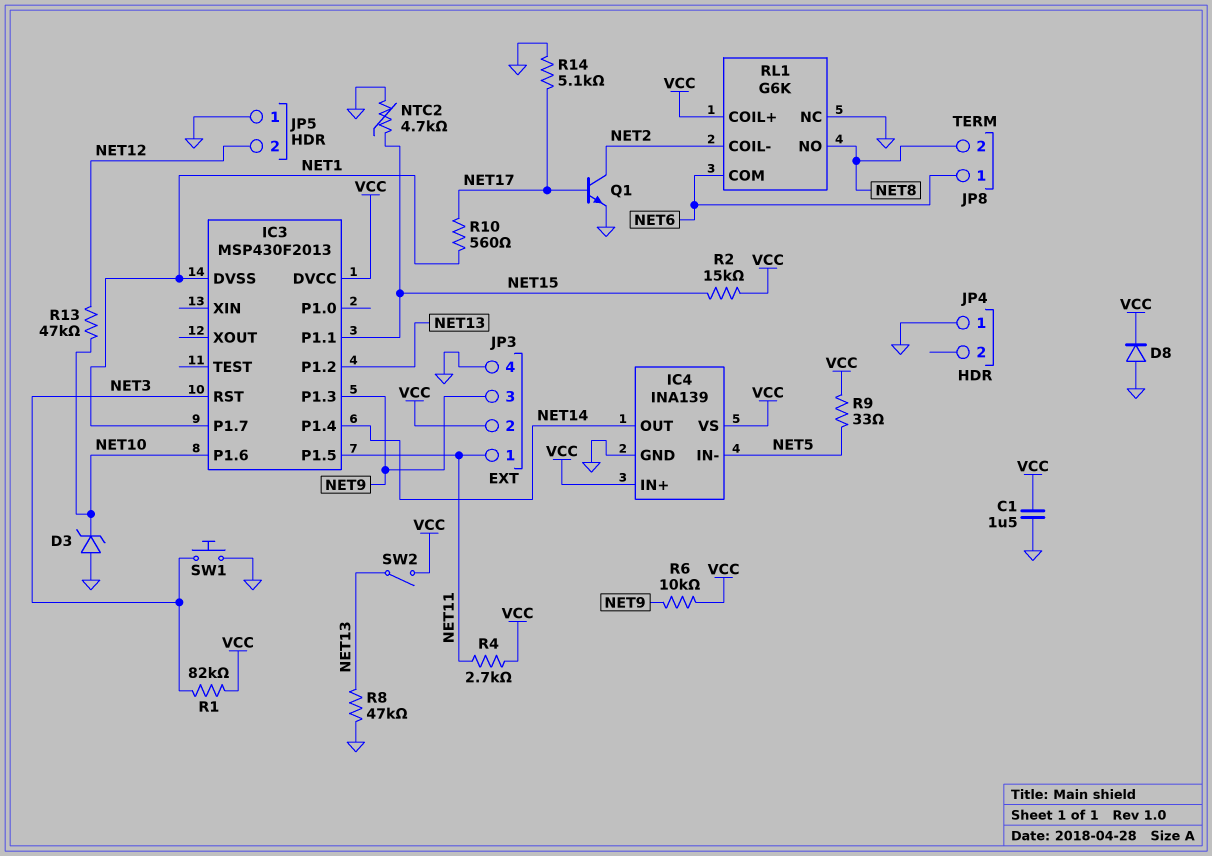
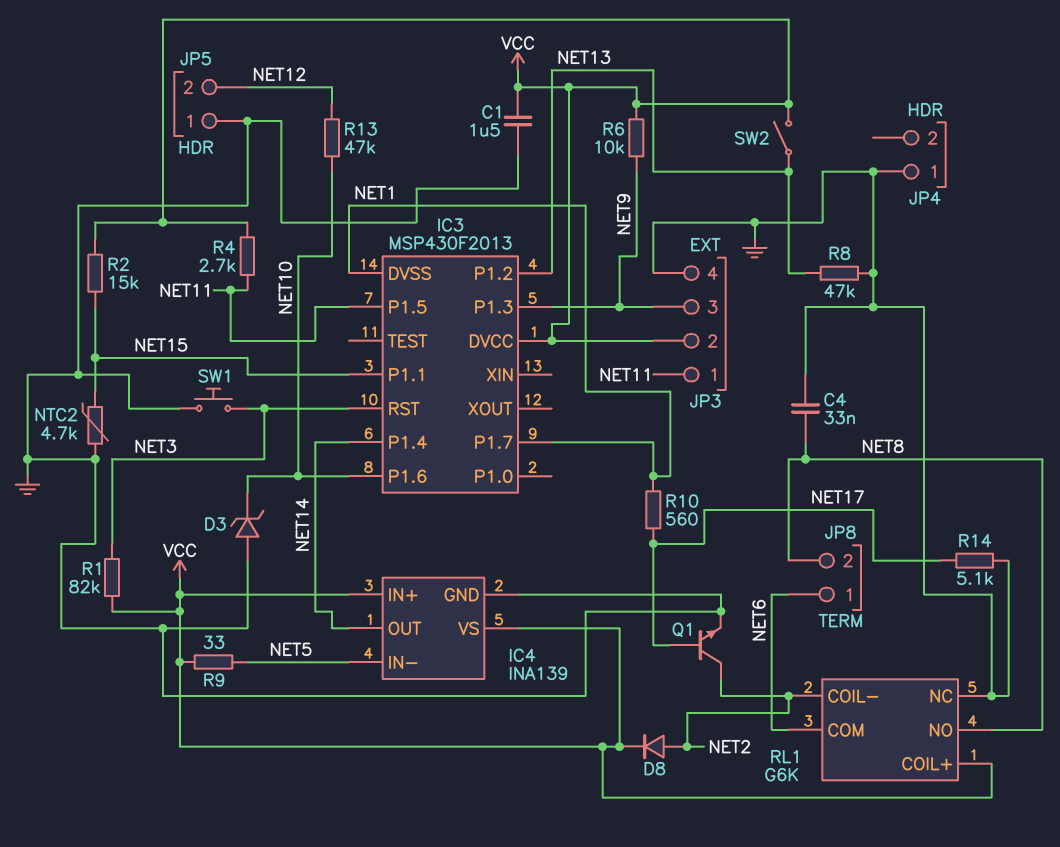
C4: none -> 33nF (GND, NET8)
D8: diode (A GND, K VCC) -> diode (A NET2, K VCC)

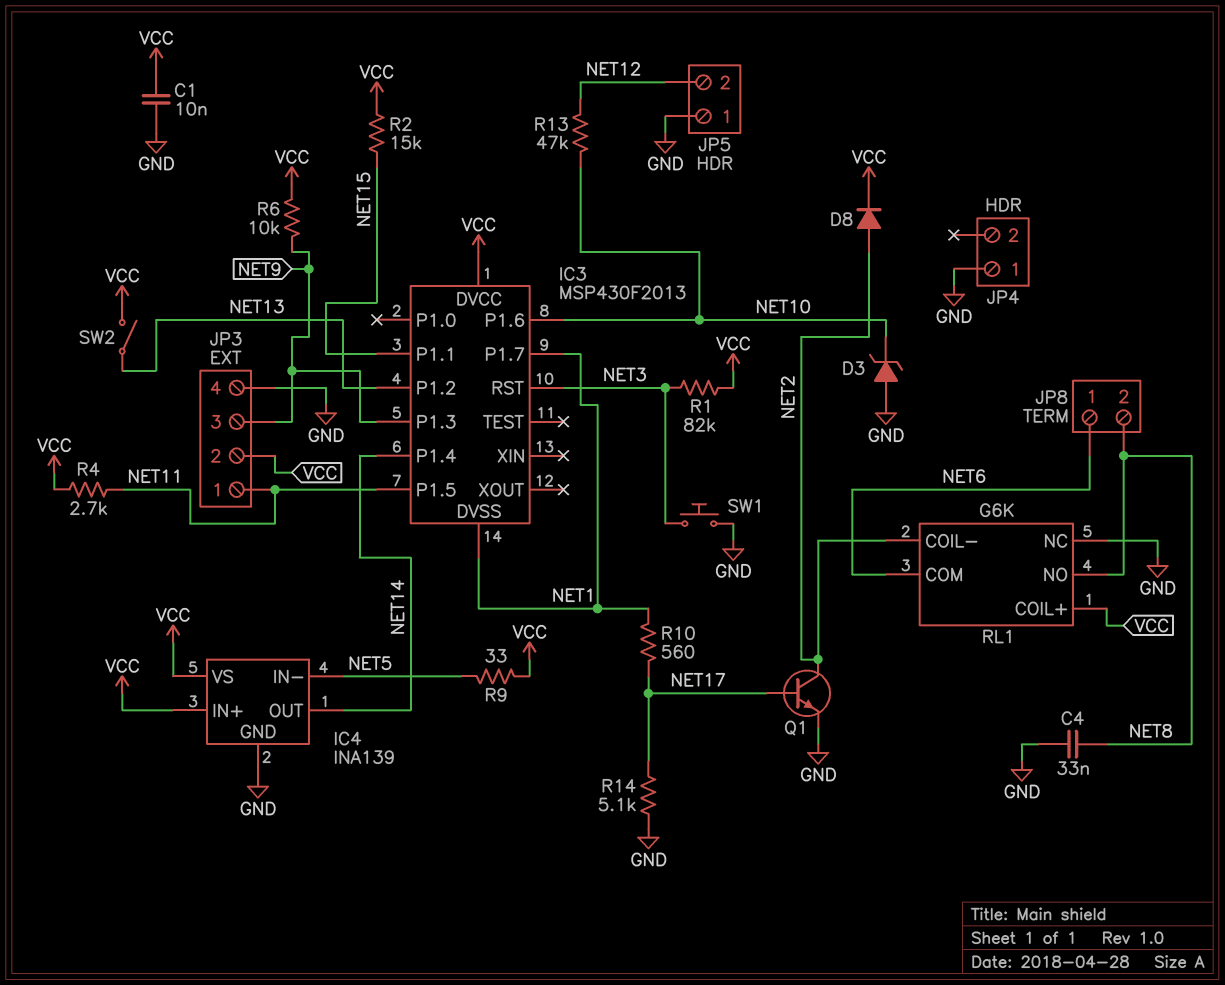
C1: 1.5uF (GND, VCC) -> 10nF (GND, VCC)
NTC2: 4.7k (GND, NET15) -> none
R8: 47k (GND, NET13) -> none

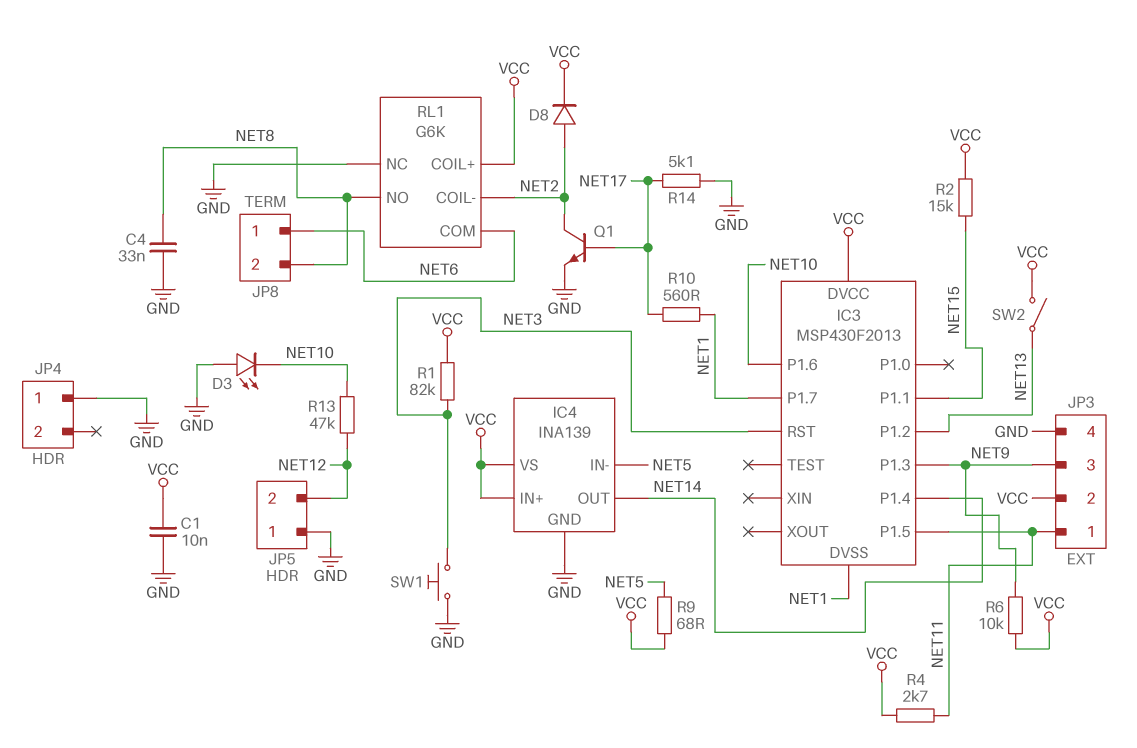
D3: zener (A GND, K NET10) -> LED (A GND, K NET10)
R9: 33 (NET5, VCC) -> 68 (NET5, VCC)

